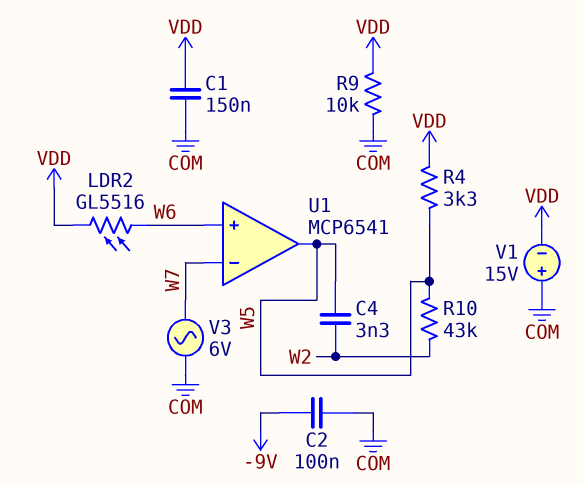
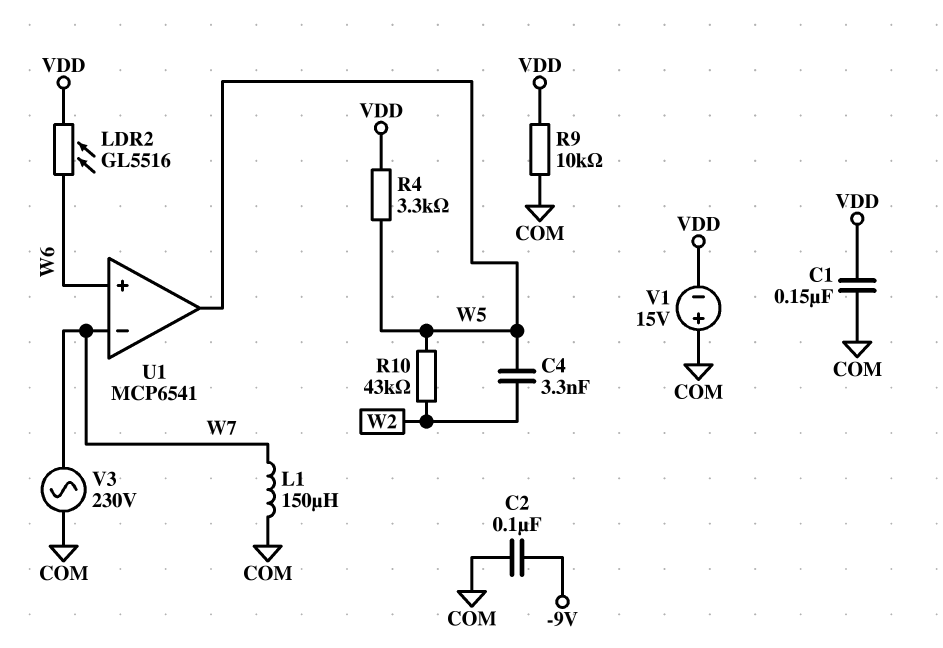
L1: none -> 150uH (COM, W7)
V3: AC 6V (COM, W7) -> AC 230V (COM, W7)

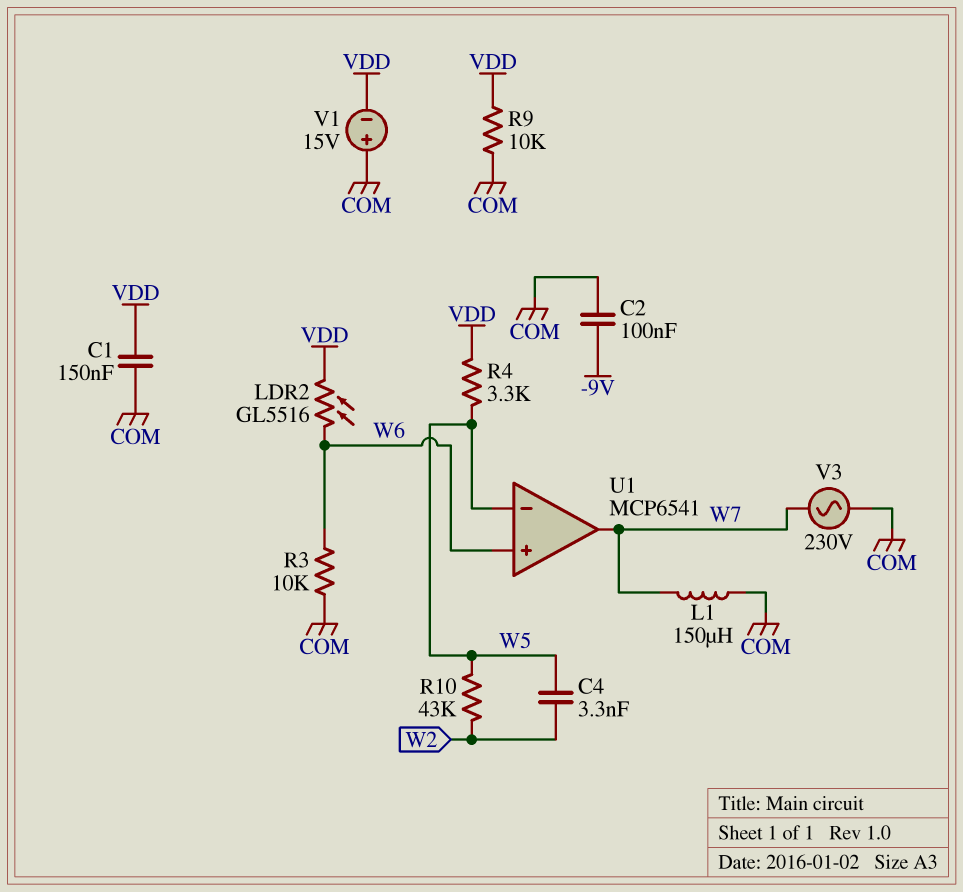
R3: none -> 10k (COM, W6)
U1 pin in-: W7 -> W5
U1 pin out: W5 -> W7

